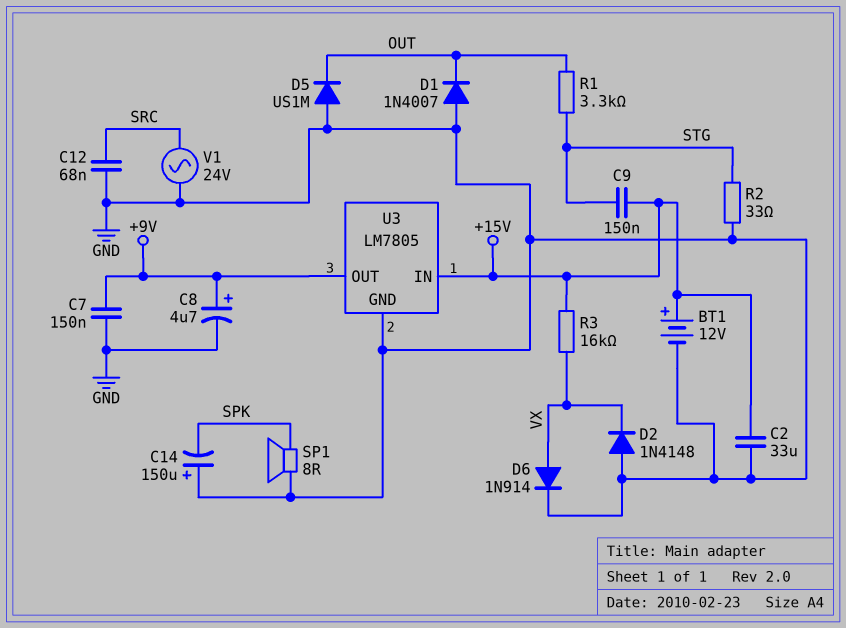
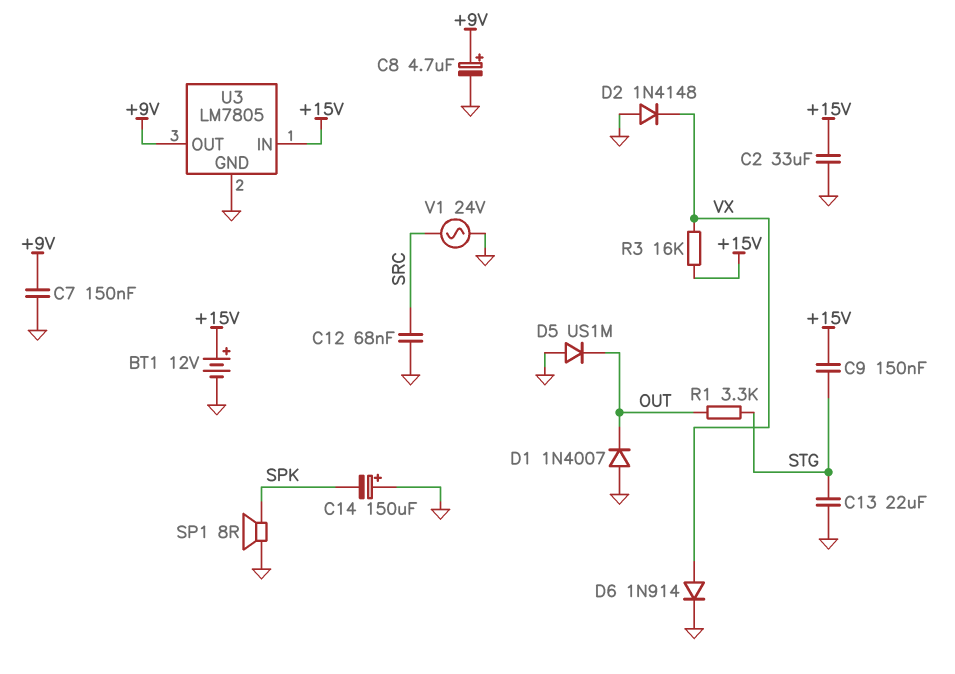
C13: none -> 22uF (GND, STG)
R2: 33 (GND, STG) -> none

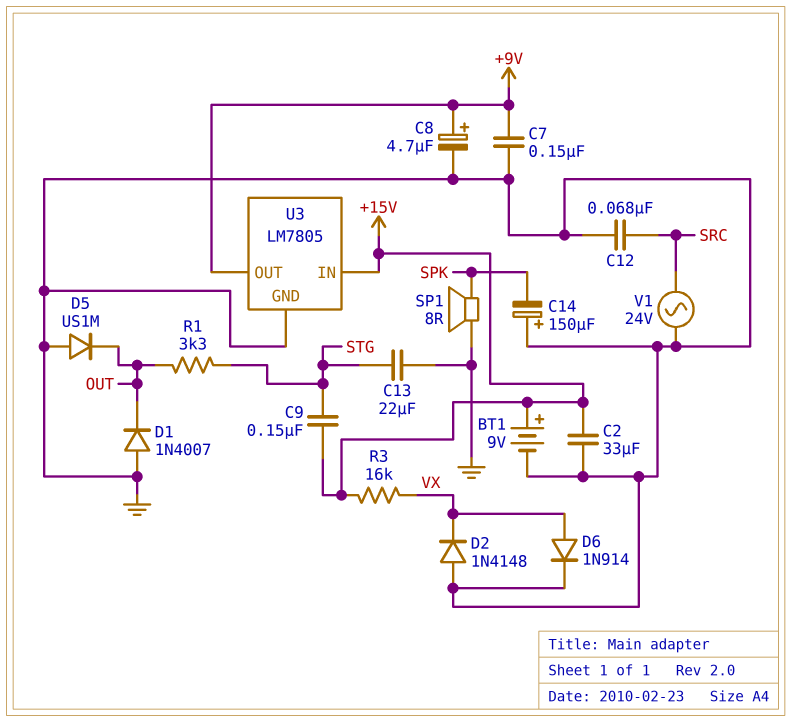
BT1: 12V (plus +15V, minus GND) -> 9V (plus +15V, minus GND)

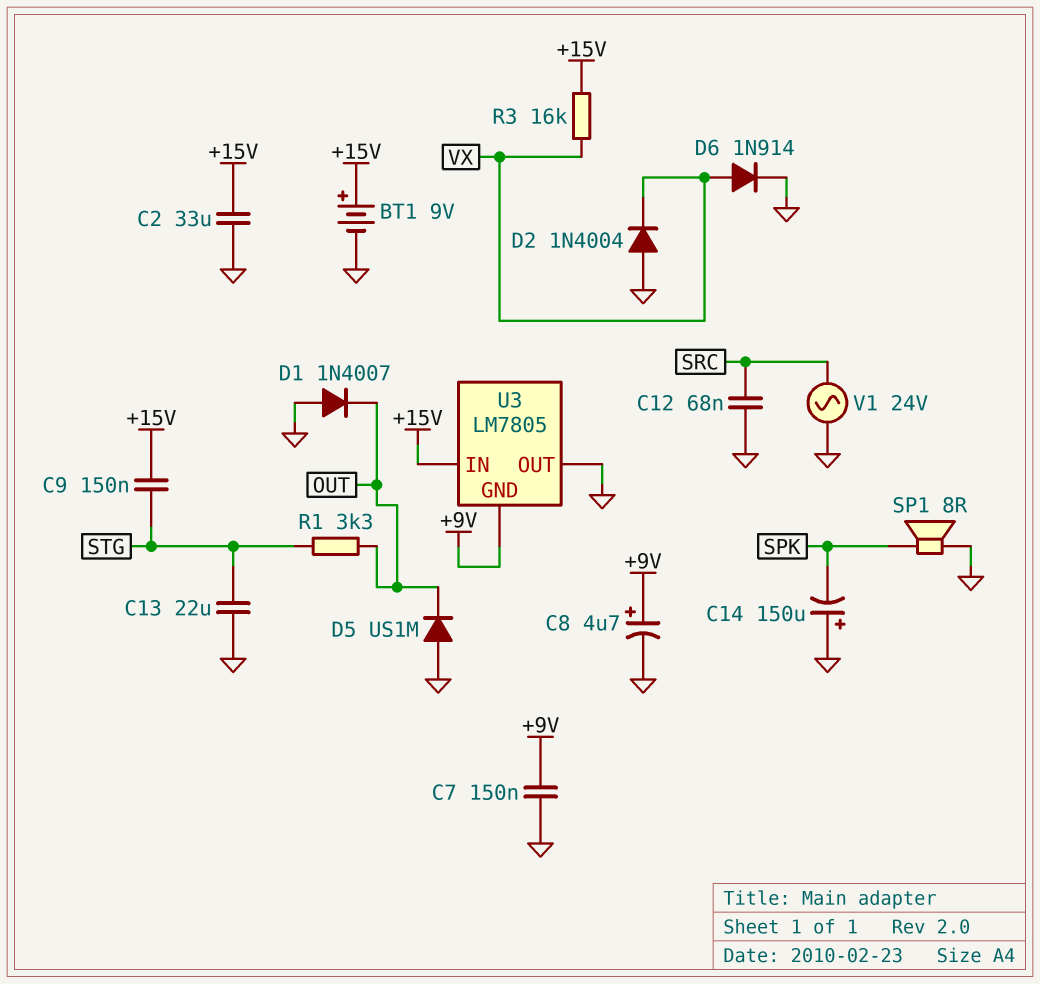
D2: diode 1N4148 (A GND, K VX) -> diode 1N4004 (A GND, K VX)
U3 pin GND: GND -> +9V
U3 pin OUT: +9V -> GND

